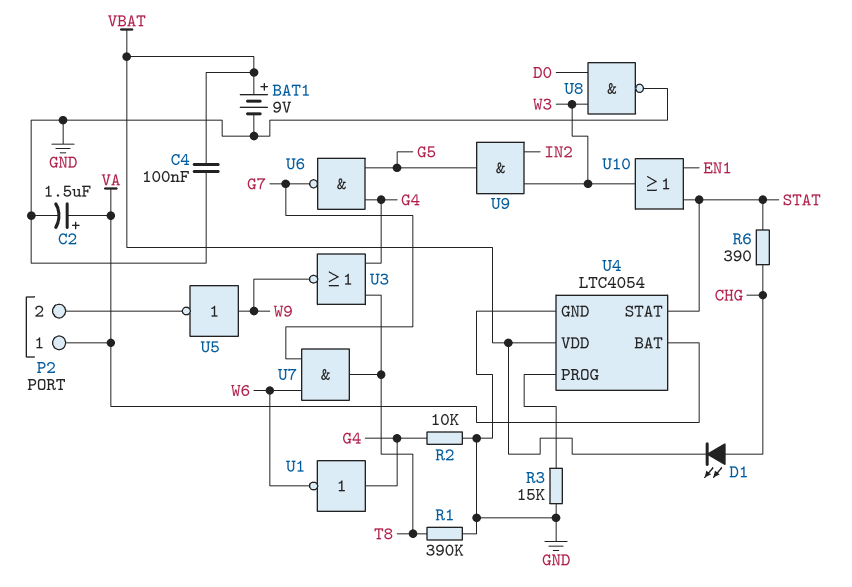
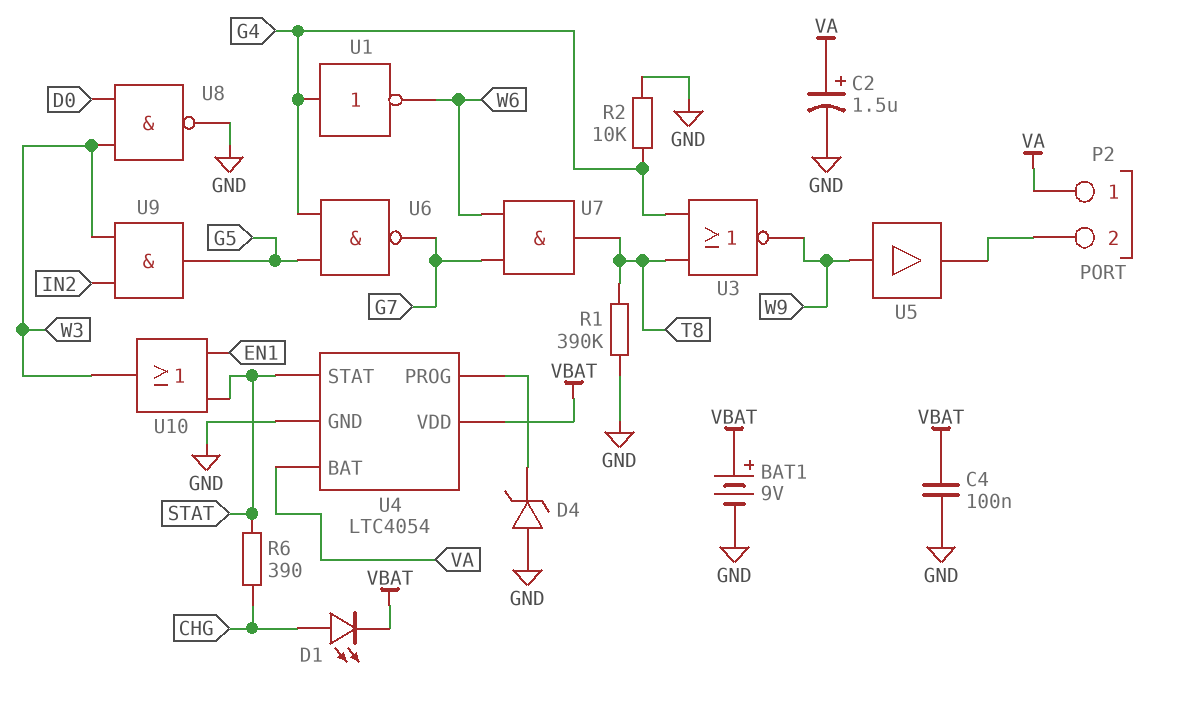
D4: none -> zener (A GND, K U4/PROG)
R3: 15k (GND, U4/PROG) -> none
U5: NOT (in W9, out P2/2) -> buffer (in W9, out P2/2)

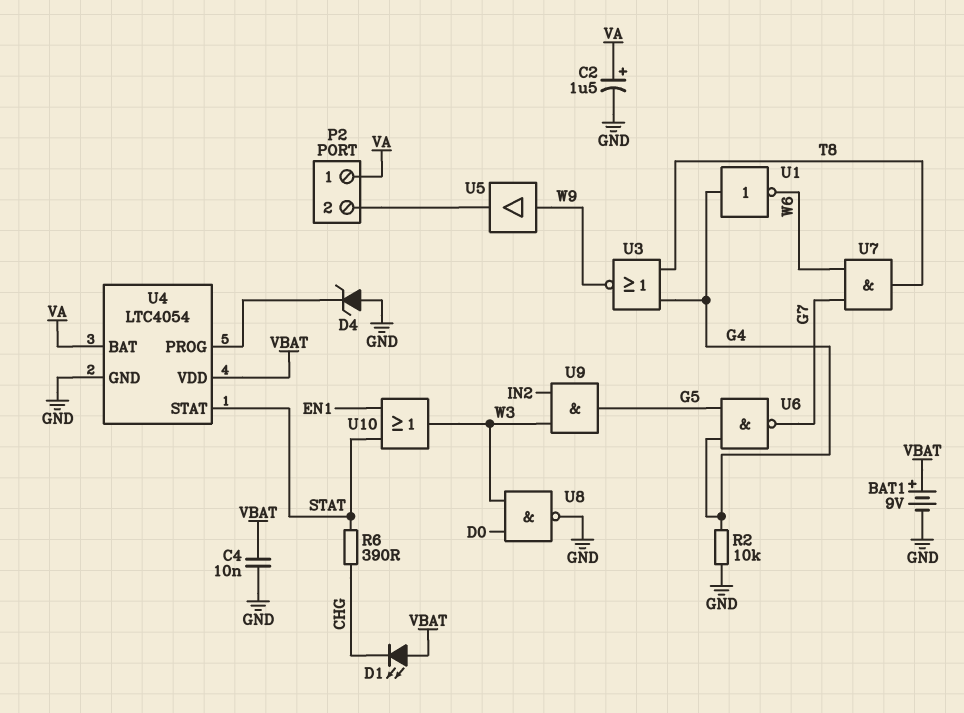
C4: 100nF (GND, VBAT) -> 10nF (GND, VBAT)
D1: LED (A CHG, K VBAT) -> LED (A VBAT, K CHG)
R1: 390k (GND, T8) -> none

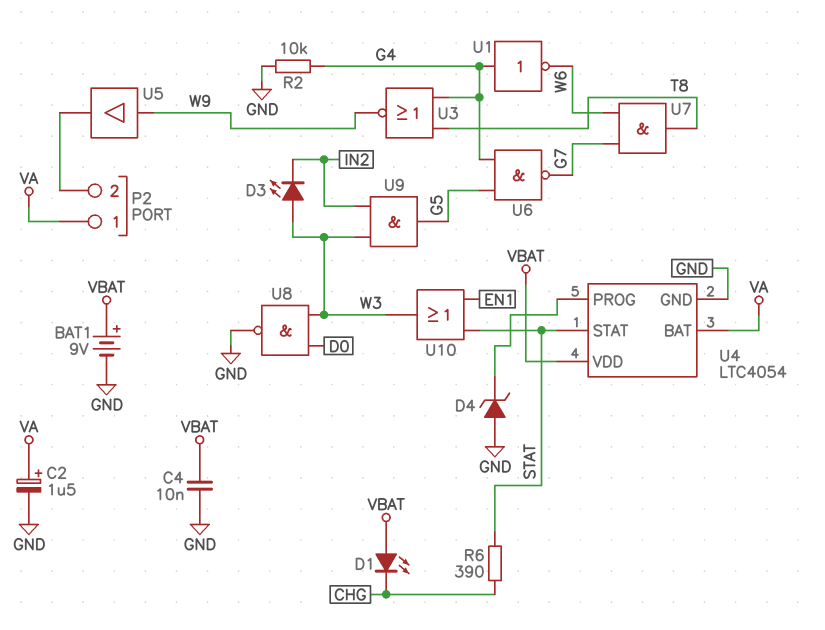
D3: none -> LED (A W3, K IN2)

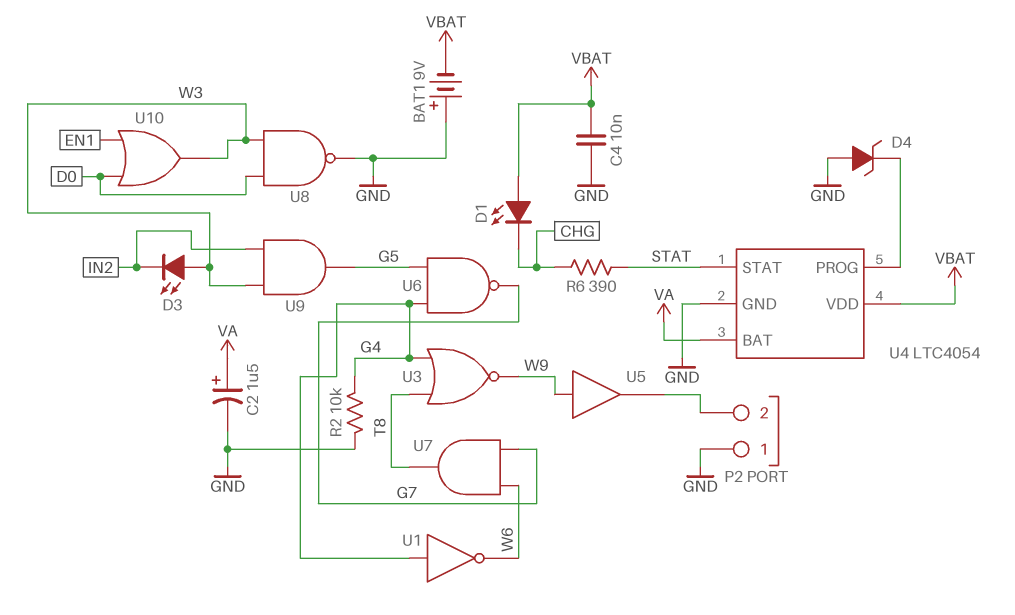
BAT1: 9V (plus VBAT, minus GND) -> 9V (plus GND, minus VBAT)
P2 pin 1: VA -> GND
U10: OR (in EN1, in STAT, out W3) -> OR (in D0, in EN1, out W3)

